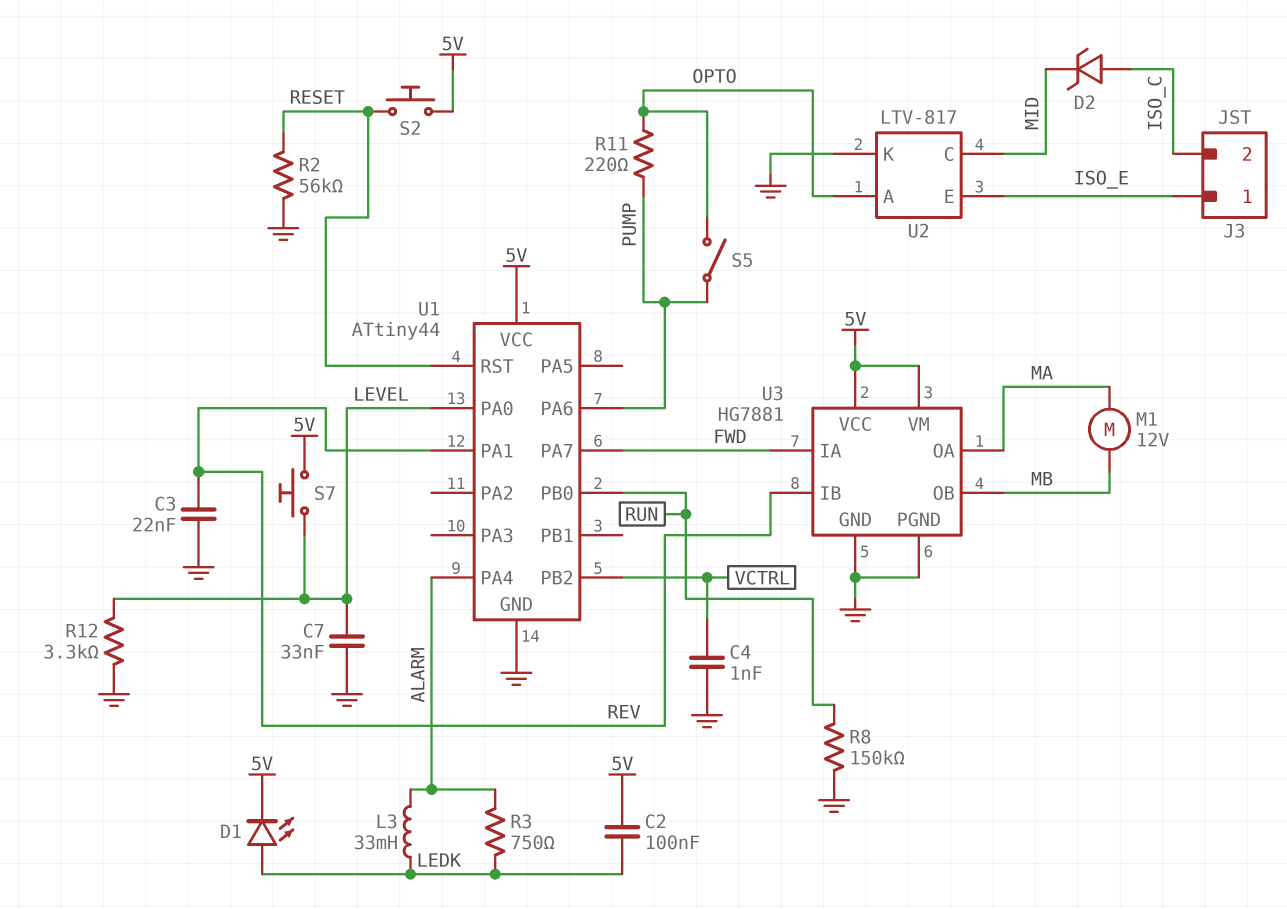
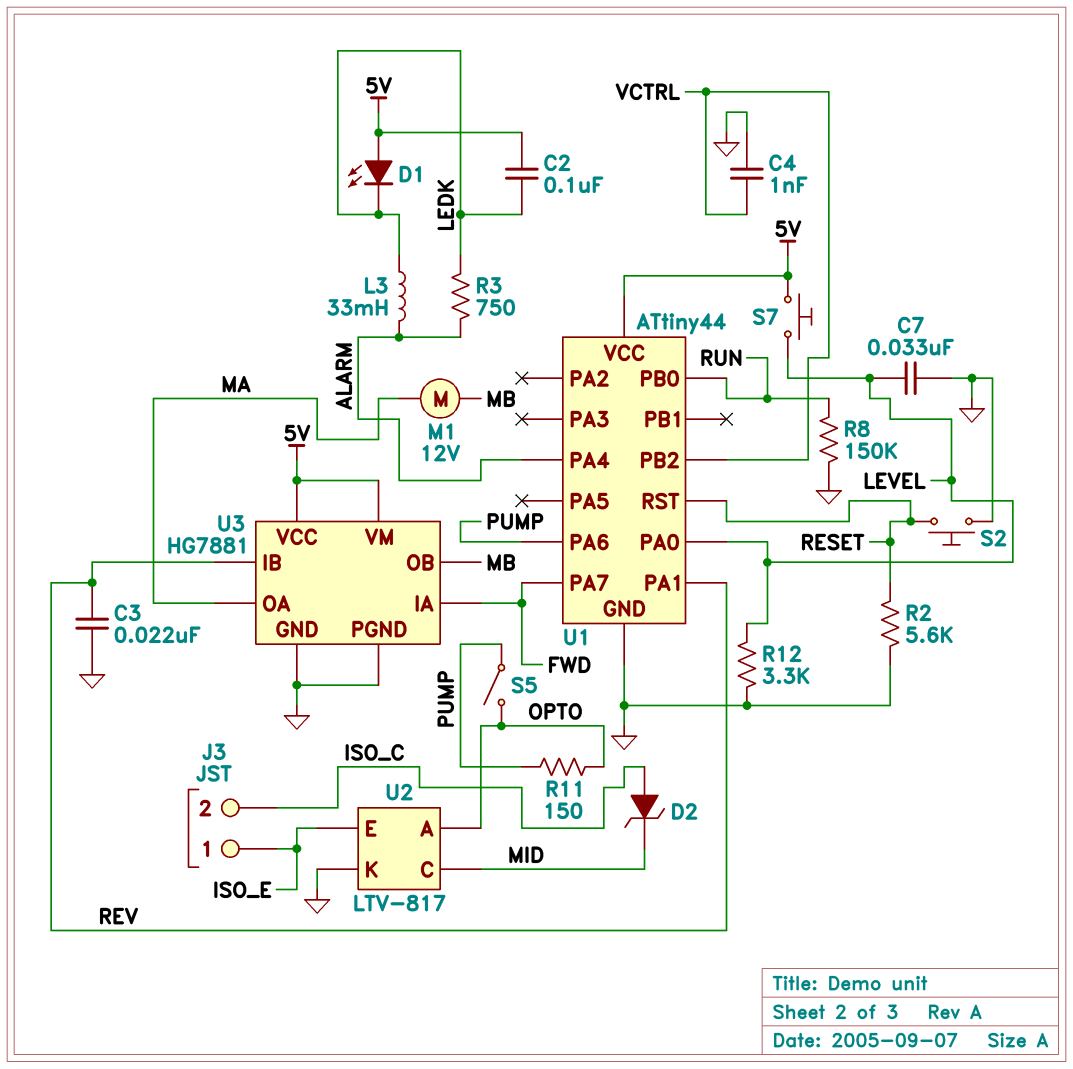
D1: LED (A LEDK, K 5V) -> LED (A 5V, K LEDK)
R2: 56k (GND, RESET) -> 5.6k (GND, RESET)
R11: 220 (OPTO, PUMP) -> 150 (OPTO, PUMP)
S2: button (5V, RESET) -> button (GND, RESET)

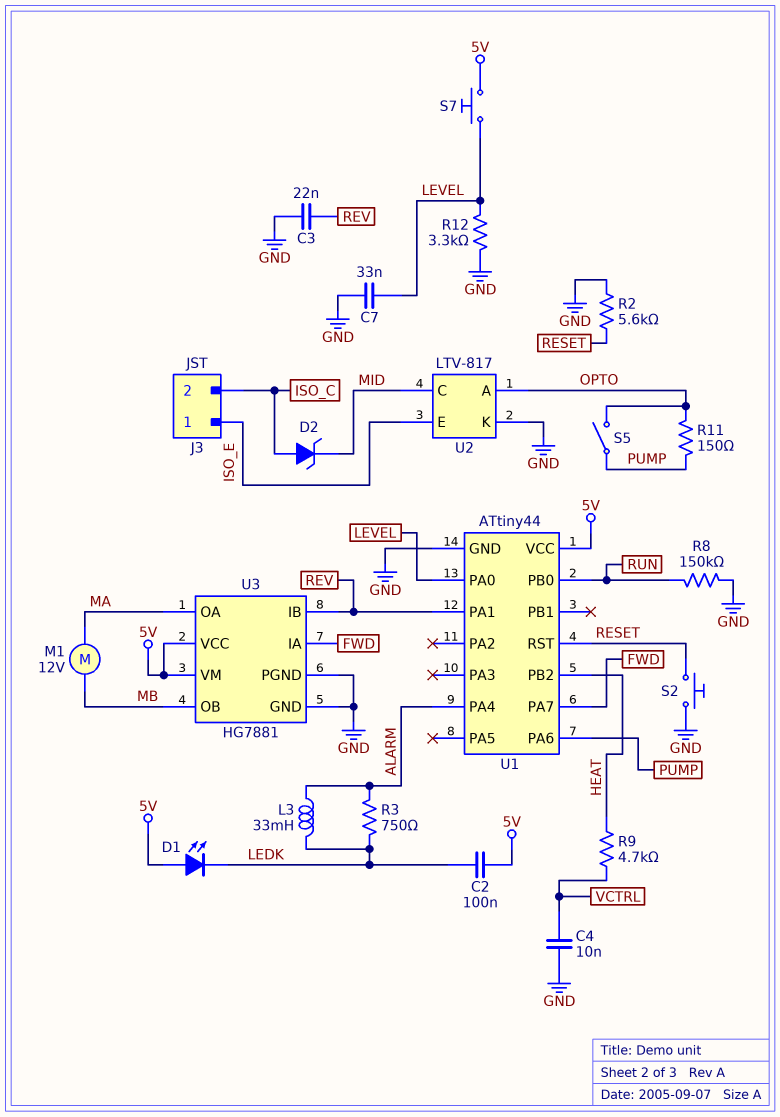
C4: 1nF (GND, VCTRL) -> 10nF (GND, VCTRL)
R9: none -> 4.7k (HEAT, VCTRL)
U1 pin PB2: VCTRL -> HEAT

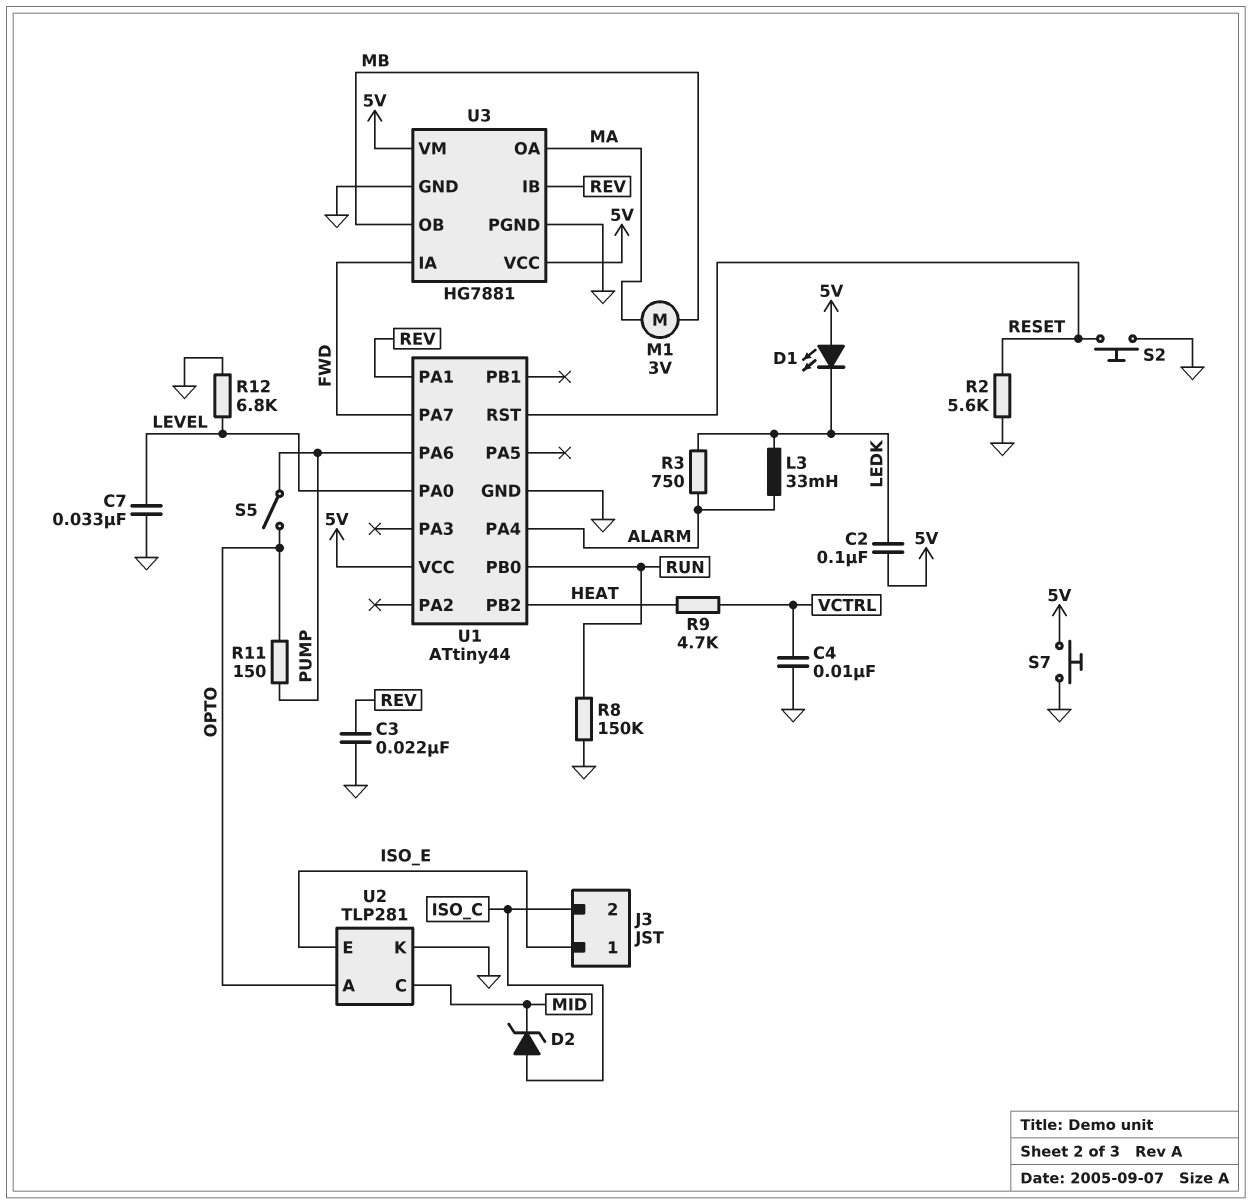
M1: motor 12V (MA, MB) -> motor 3V (MA, MB)
R12: 3.3k (GND, LEVEL) -> 6.8k (GND, LEVEL)
S7: button (5V, LEVEL) -> button (5V, GND)
U2: LTV-817 -> TLP281

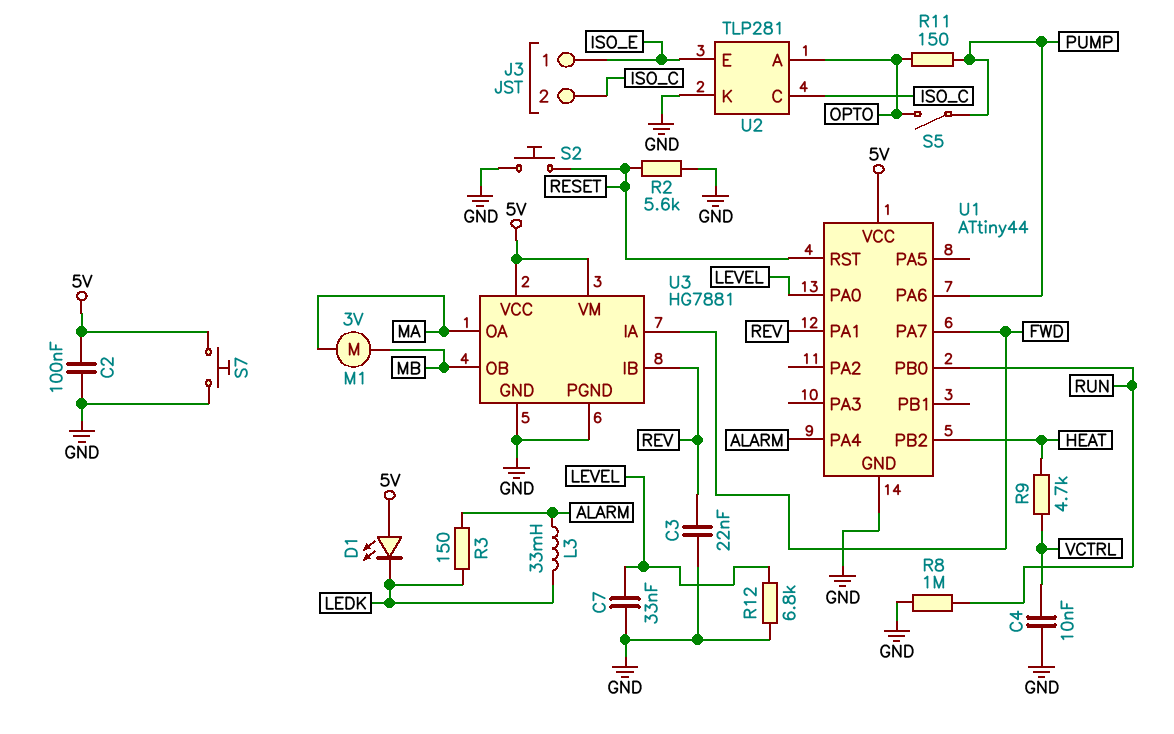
C2: 100nF (5V, LEDK) -> 100nF (5V, GND)
D2: zener (A ISO_C, K MID) -> none
R3: 750 (ALARM, LEDK) -> 150 (ALARM, LEDK)
R8: 150k (GND, RUN) -> 1M (GND, RUN)
U2 pin C: MID -> ISO_C

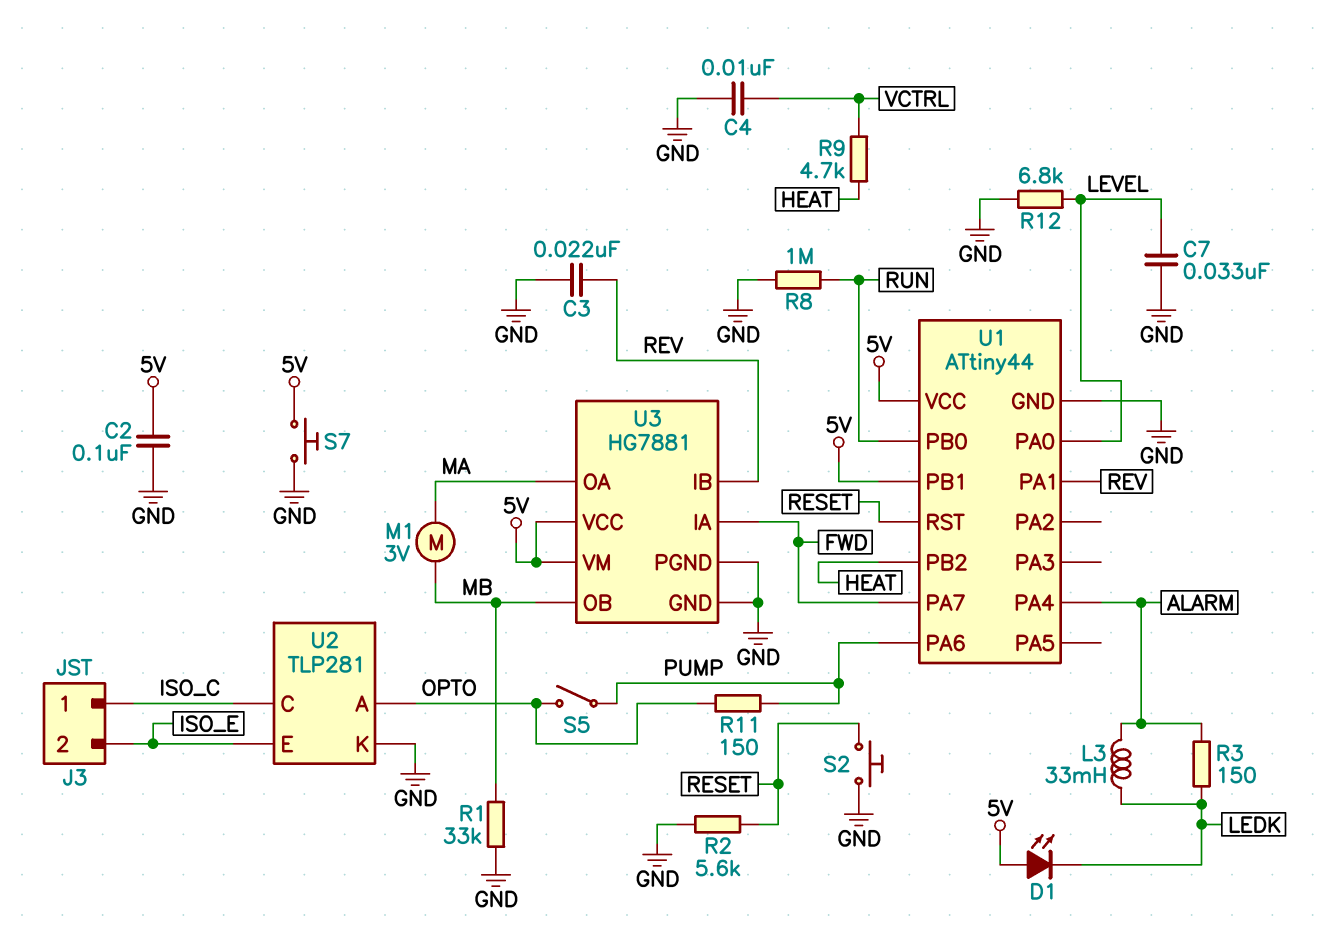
J3 pin 1: ISO_E -> ISO_C
J3 pin 2: ISO_C -> ISO_E
R1: none -> 33k (GND, MB)
U1 pin PB1: none -> 5V

